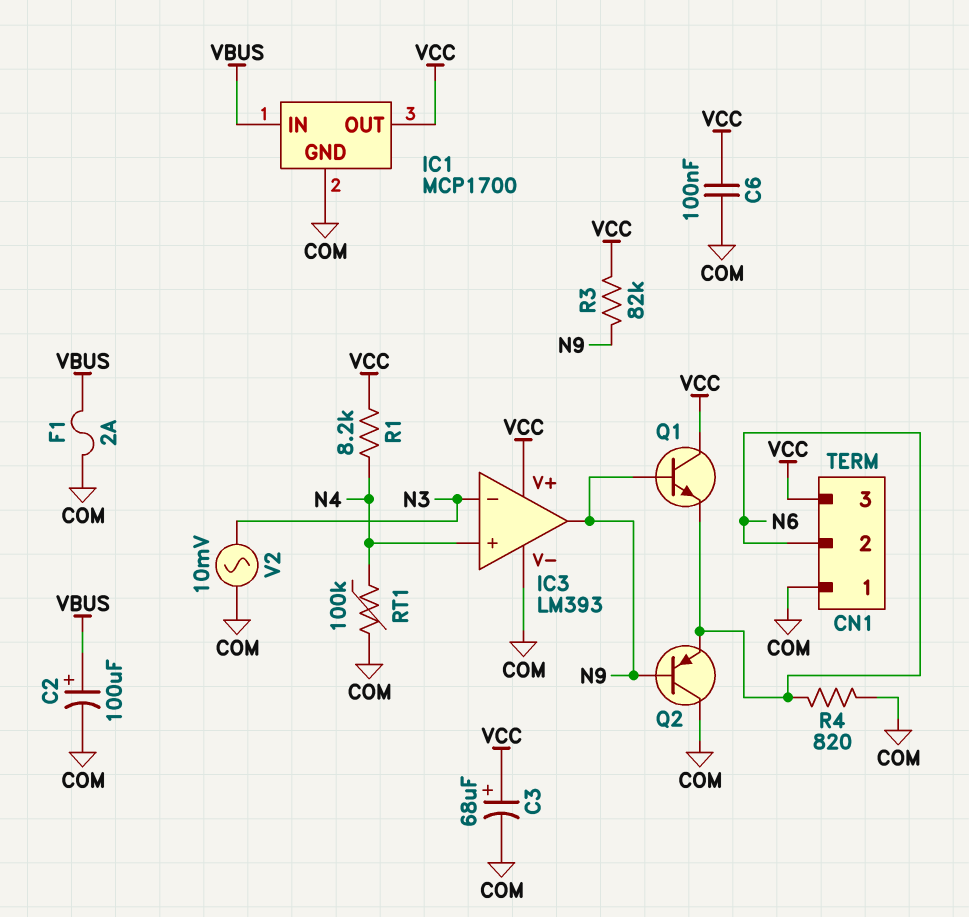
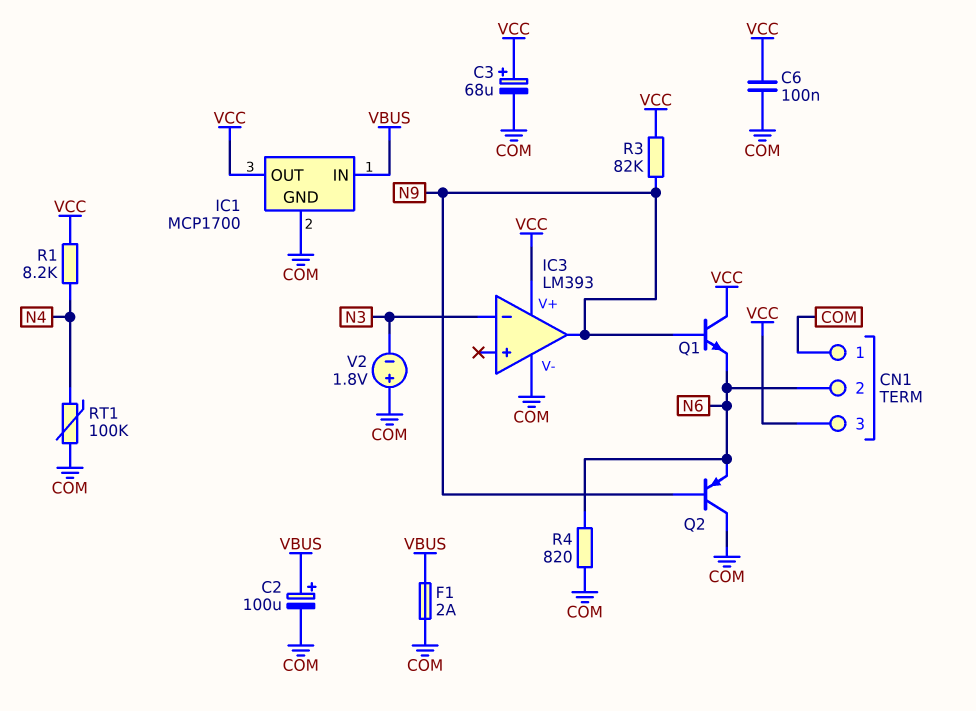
IC3 pin in+: N4 -> none
V2: AC 10mV (COM, N3) -> 1.8V (plus COM, minus N3)

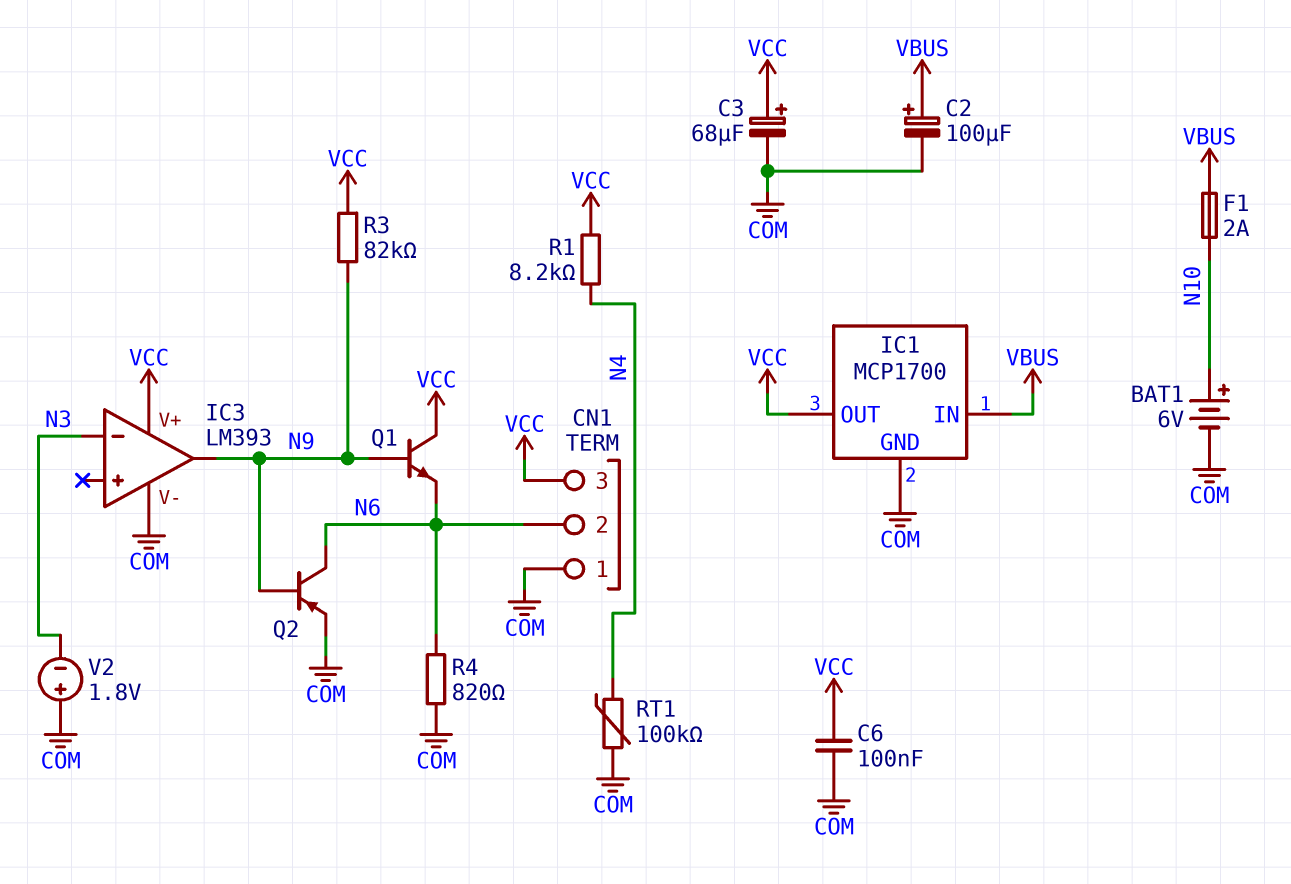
BAT1: none -> 6V (plus N10, minus COM)
F1: 2A (COM, VBUS) -> 2A (N10, VBUS)
Q2: PNP (B N9, C COM, E N6) -> PNP (B N9, C N6, E COM)

